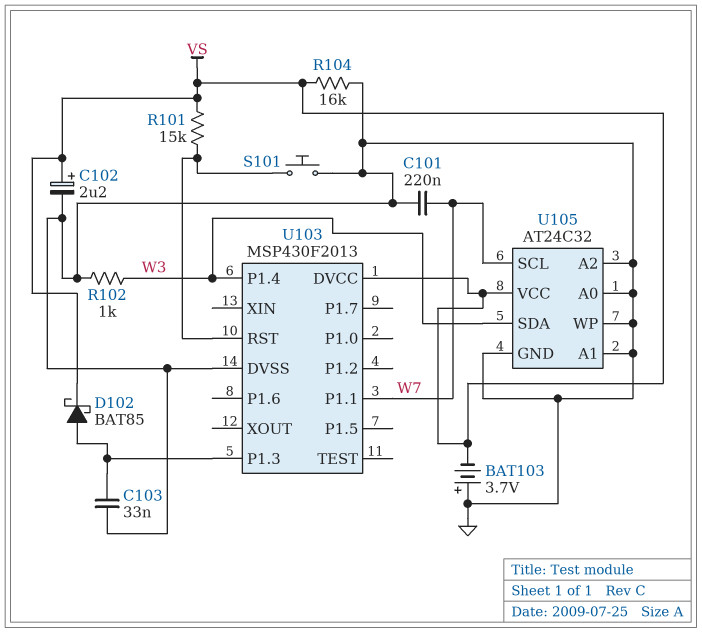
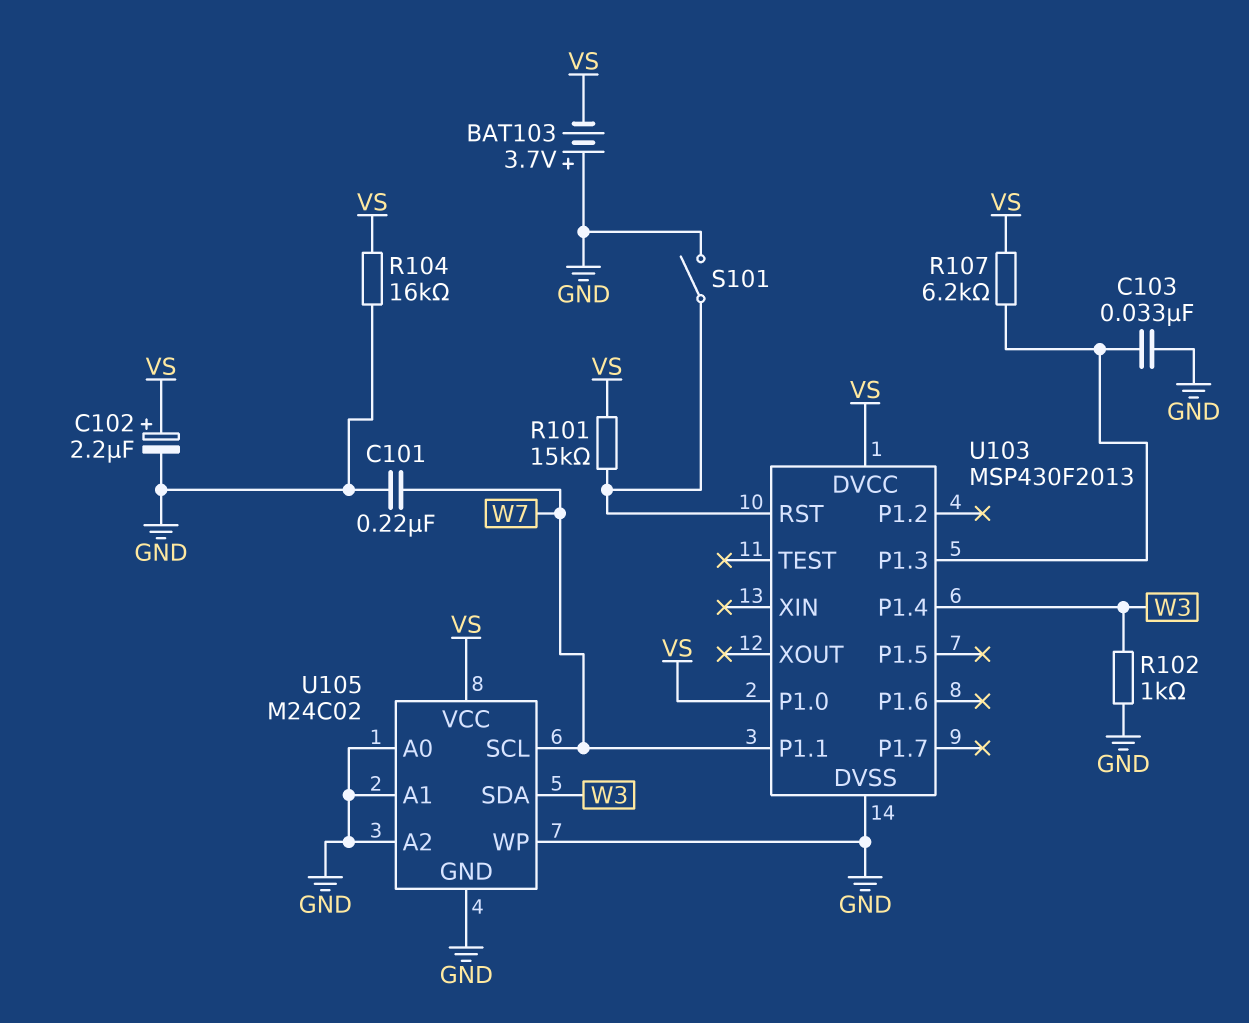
D102: schottky BAT85 (A U103/P1.3, K VS) -> none
R107: none -> 6.2k (U103/P1.3, VS)
S101: button (GND, U103/RST) -> switch (GND, U103/RST)
U103 pin P1.0: none -> VS
U105: AT24C32 -> M24C02

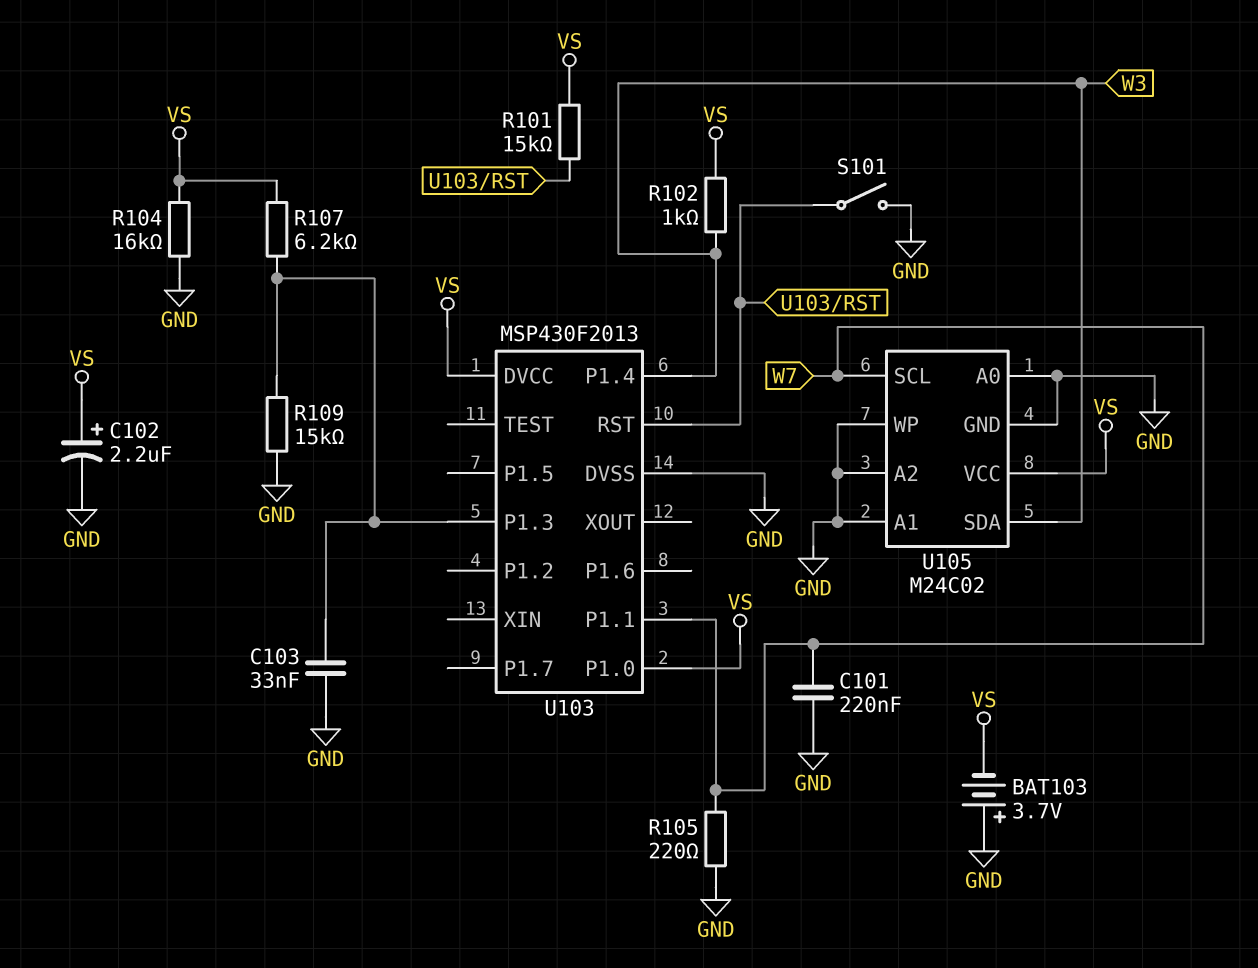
R102: 1k (GND, W3) -> 1k (VS, W3)
R105: none -> 220 (GND, W7)
R109: none -> 15k (GND, U103/P1.3)

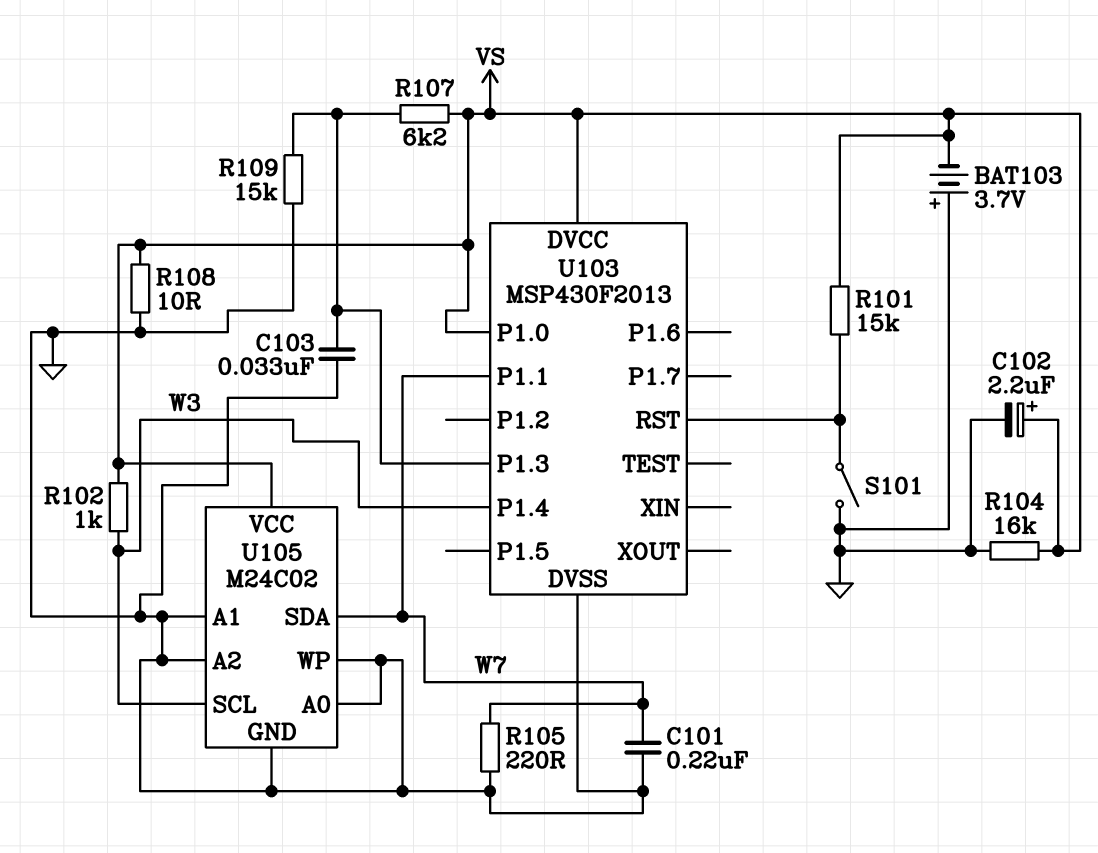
R108: none -> 10 (GND, VS)
U105 pin SCL: W7 -> W3
U105 pin SDA: W3 -> W7

